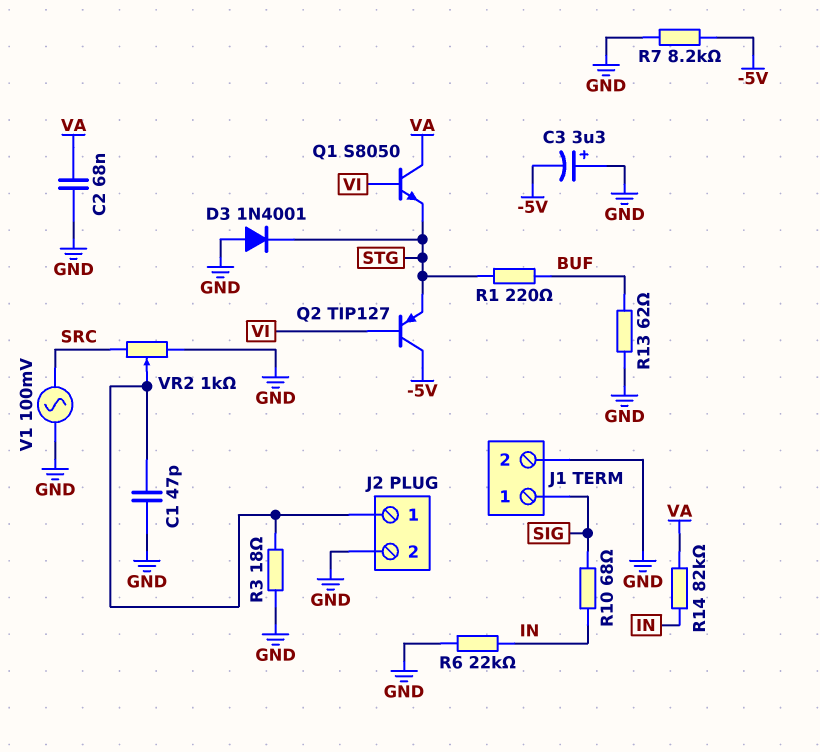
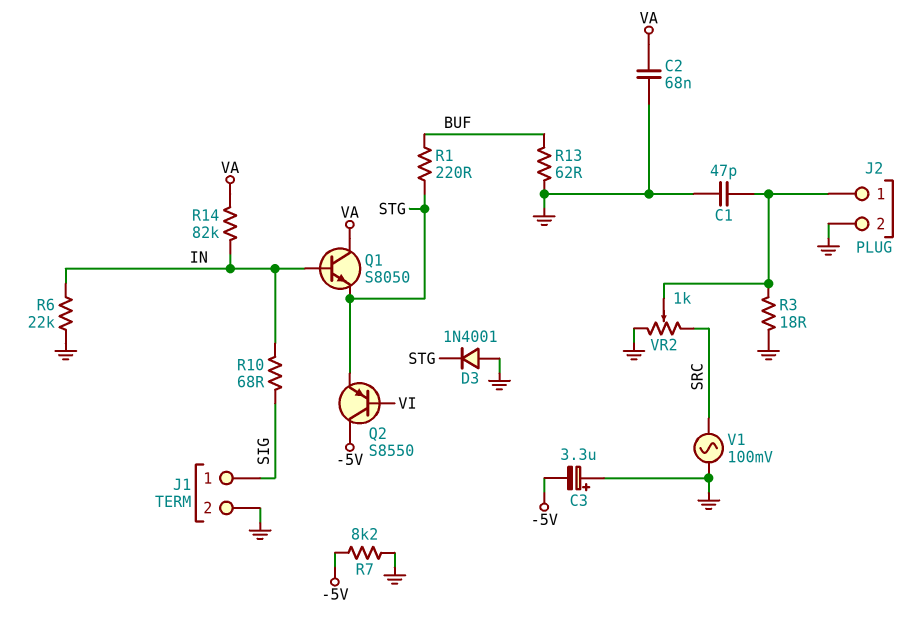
Q1: NPN S8050 (B VI, C VA, E STG) -> NPN S8050 (B IN, C VA, E STG)
Q2: PNP TIP127 (B VI, C -5V, E STG) -> PNP S8550 (B VI, C -5V, E STG)

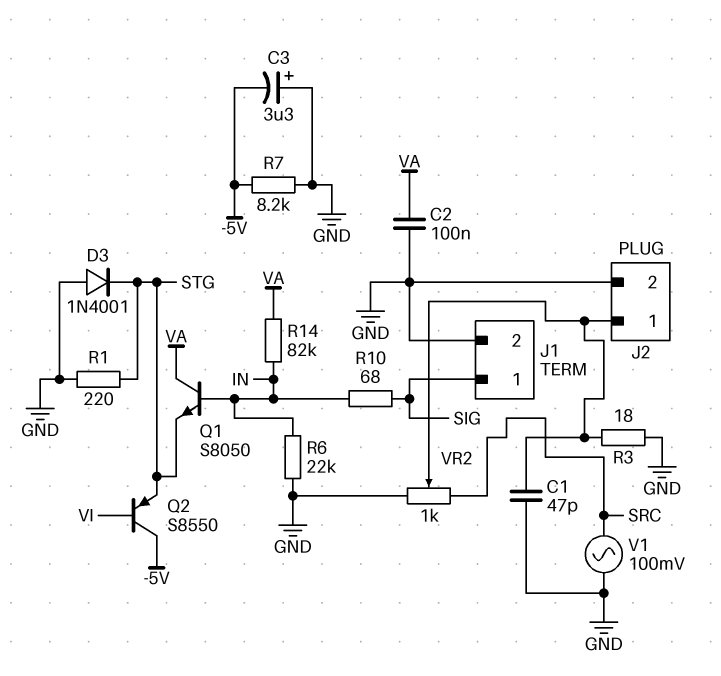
C2: 68nF (GND, VA) -> 100nF (GND, VA)
R1: 220 (BUF, STG) -> 220 (GND, STG)
R13: 62 (BUF, GND) -> none

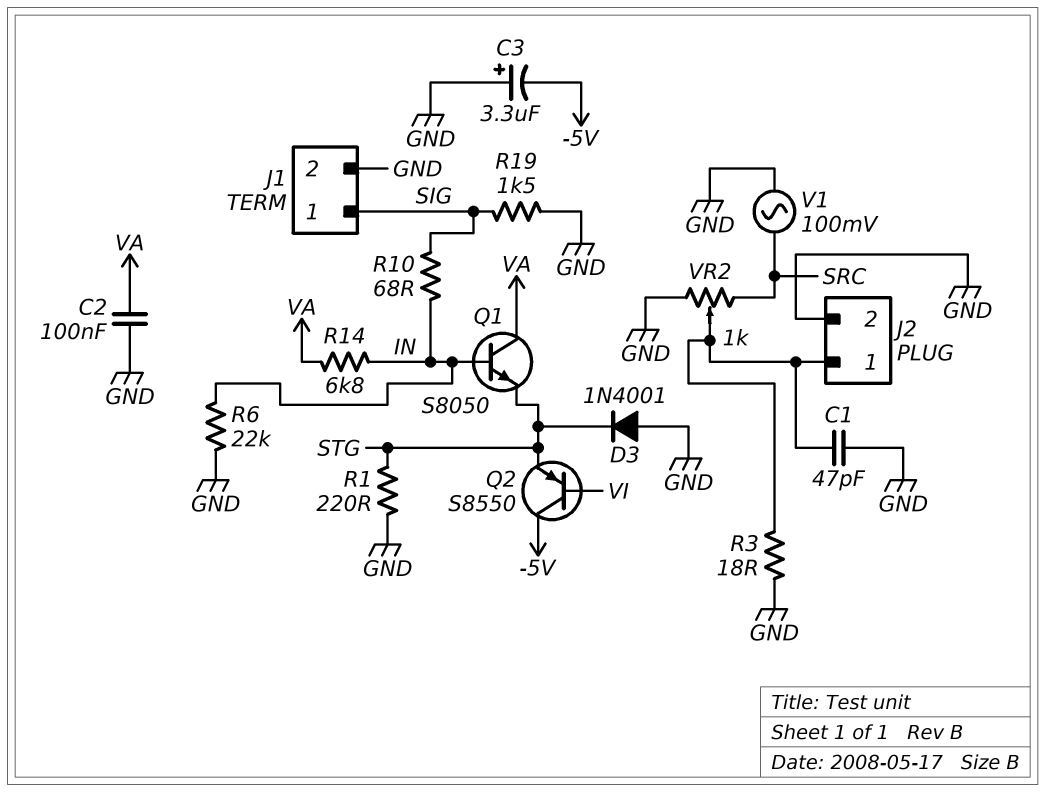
R7: 8.2k (-5V, GND) -> none
R14: 82k (IN, VA) -> 6.8k (IN, VA)
R19: none -> 1.5k (GND, SIG)

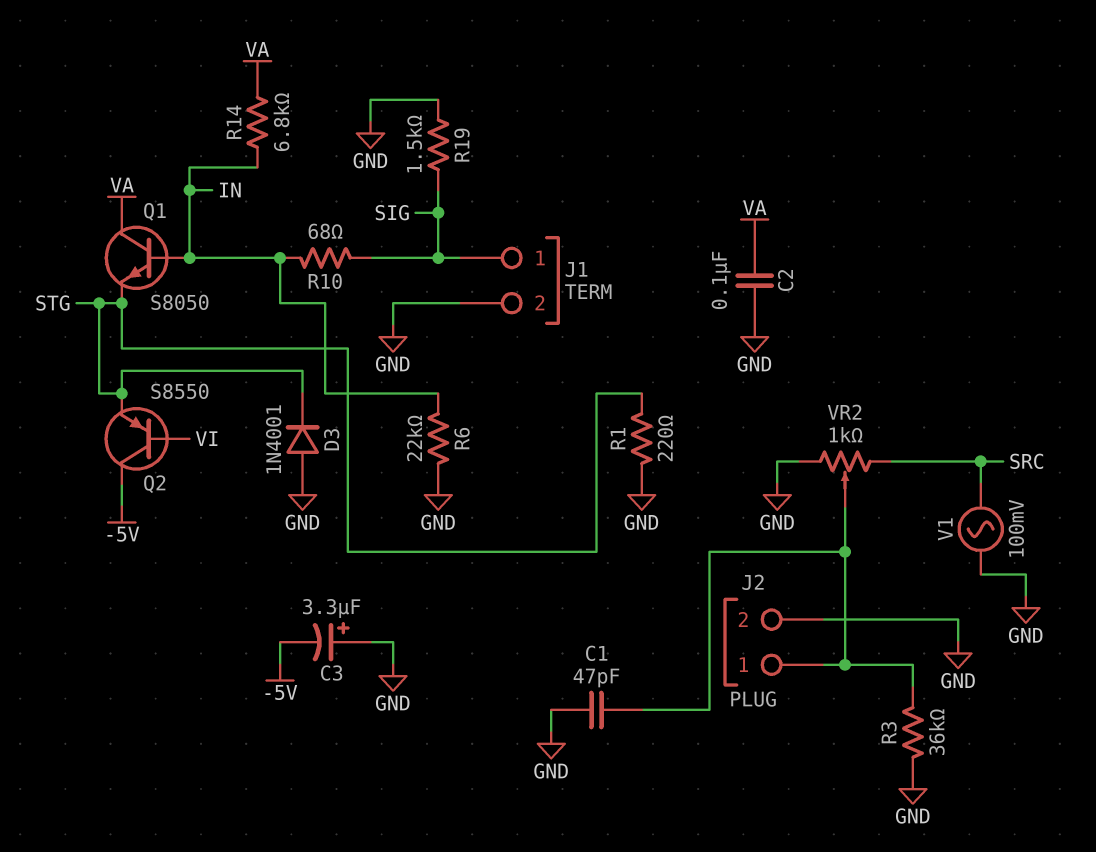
R3: 18 (GND, J2/1) -> 36k (GND, J2/1)

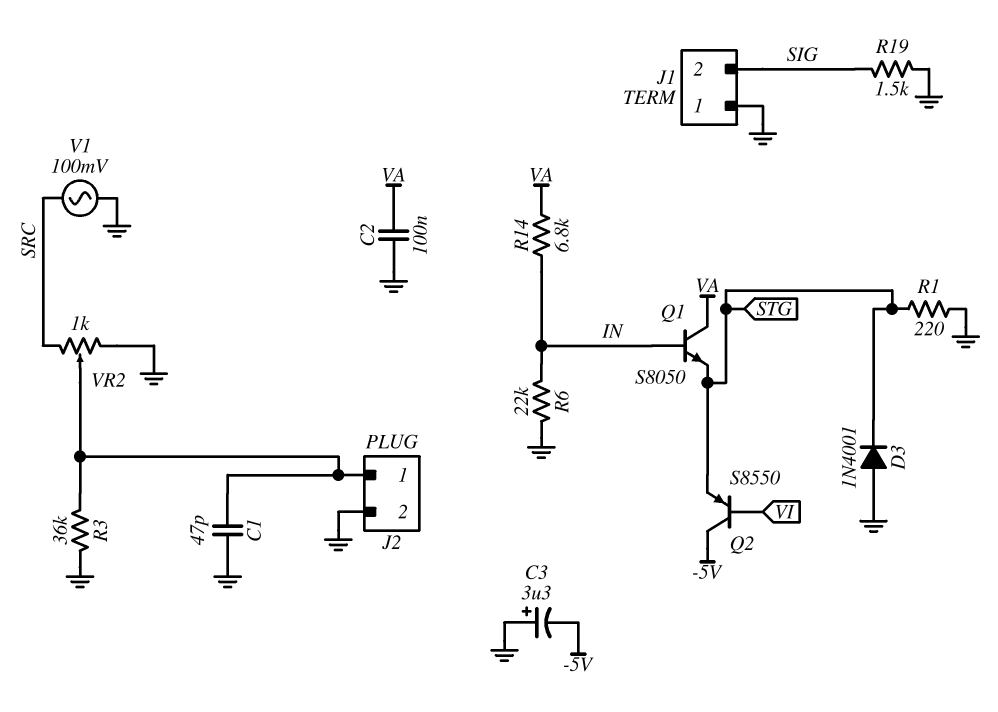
J1 pin 1: SIG -> GND
J1 pin 2: GND -> SIG
R10: 68 (IN, SIG) -> none

